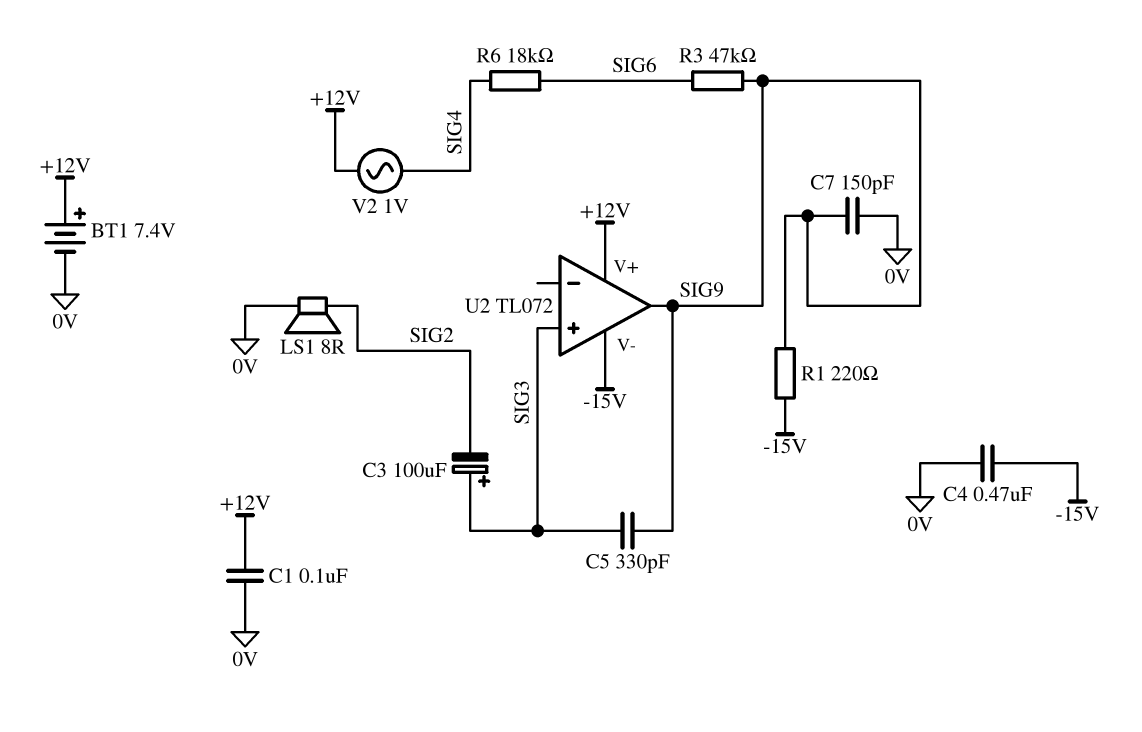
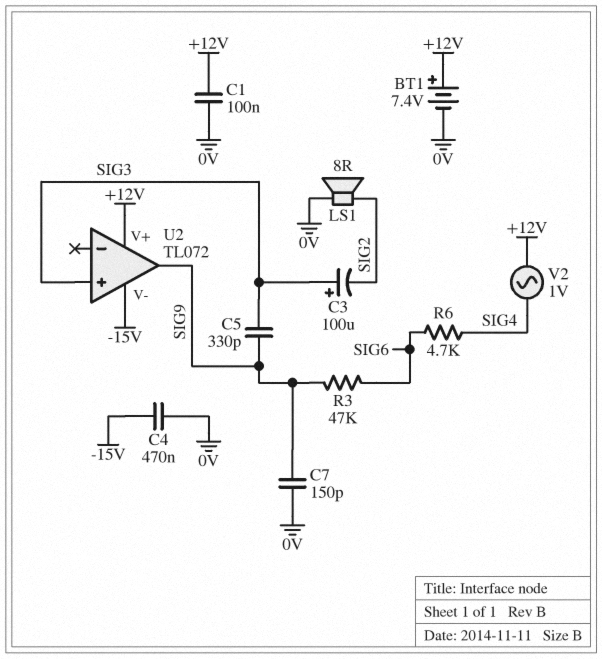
R1: 220 (-15V, SIG9) -> none
R6: 18k (SIG4, SIG6) -> 4.7k (SIG4, SIG6)

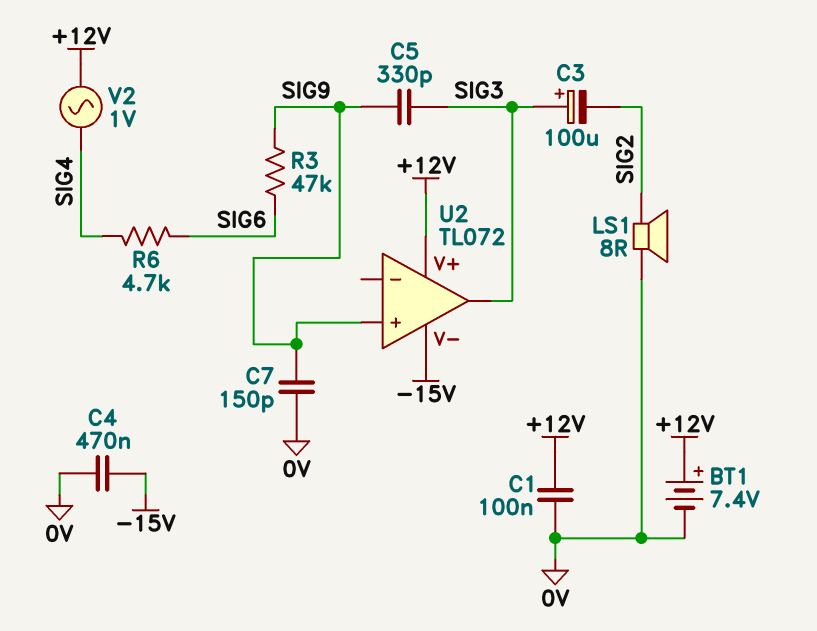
U2 pin in+: SIG3 -> SIG9
U2 pin out: SIG9 -> SIG3

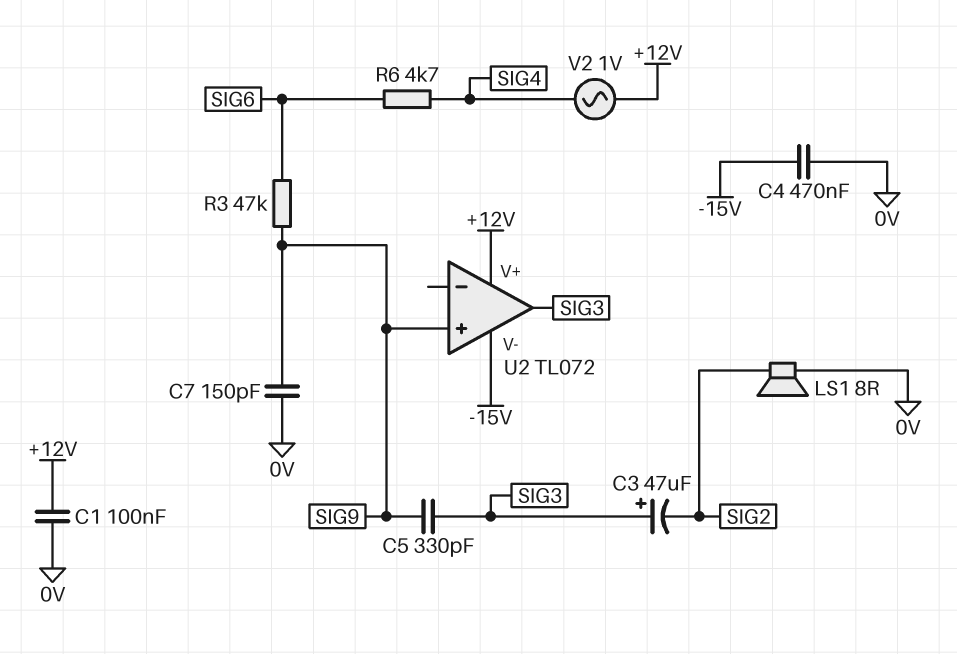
BT1: 7.4V (plus +12V, minus 0V) -> none
C3: 100uF (plus SIG3, minus SIG2) -> 47uF (plus SIG3, minus SIG2)

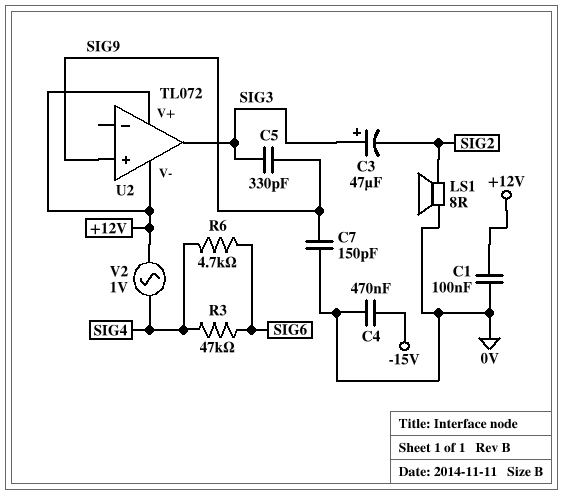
R3: 47k (SIG6, SIG9) -> 47k (SIG4, SIG6)
U2 pin V-: -15V -> +12V

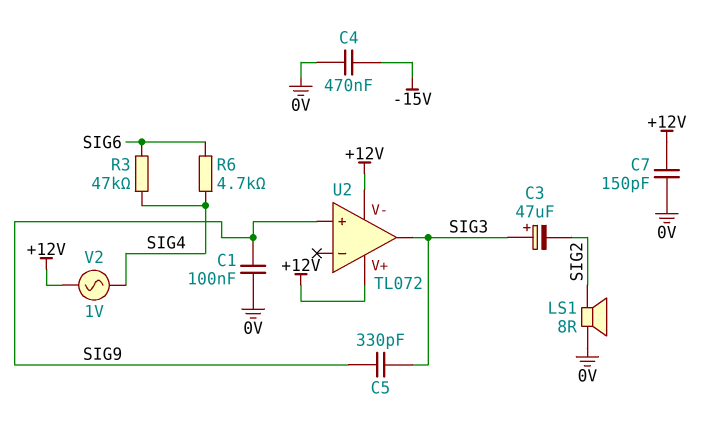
C1: 100nF (+12V, 0V) -> 100nF (0V, SIG9)
C7: 150pF (0V, SIG9) -> 150pF (+12V, 0V)

